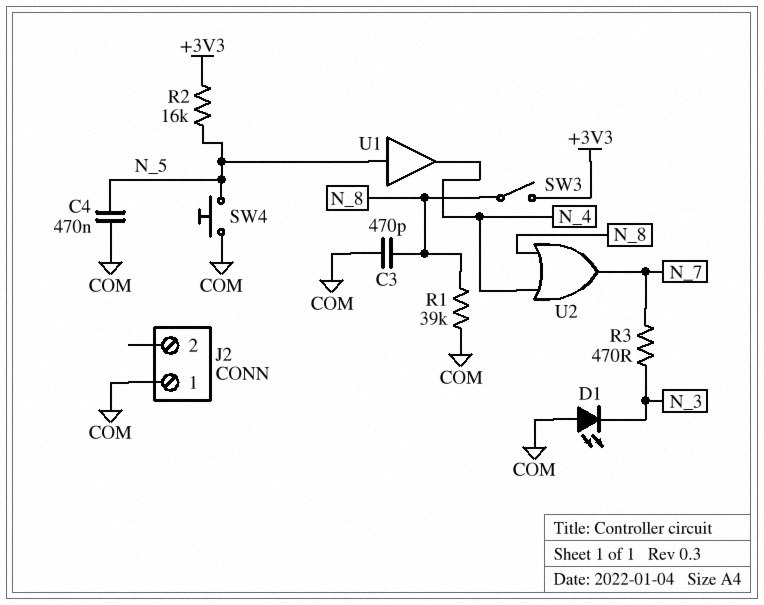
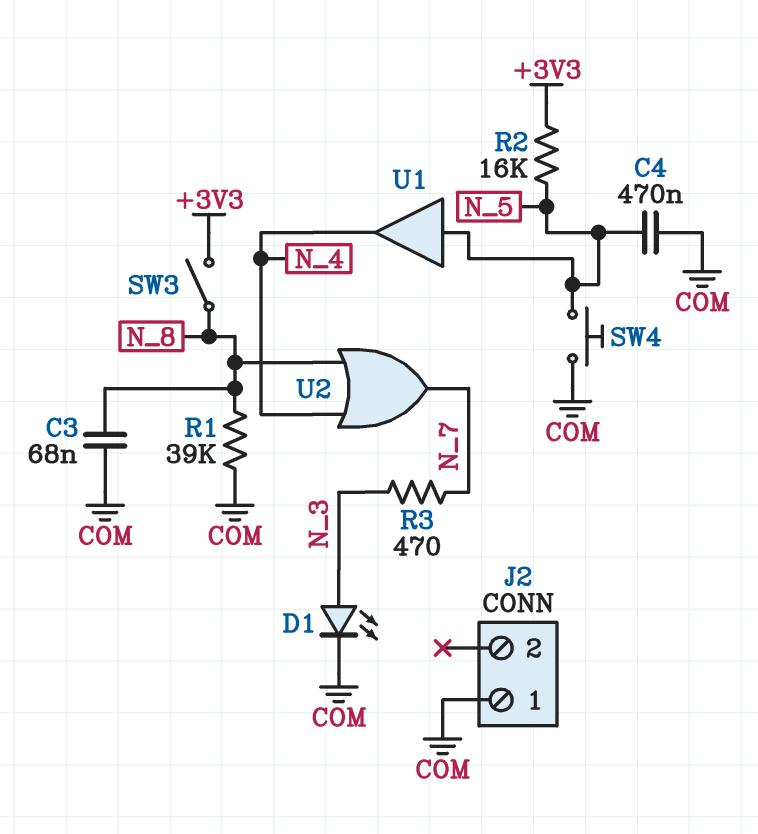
C3: 470pF (COM, N_8) -> 68nF (COM, N_8)
D1: LED (A COM, K N_3) -> LED (A N_3, K COM)

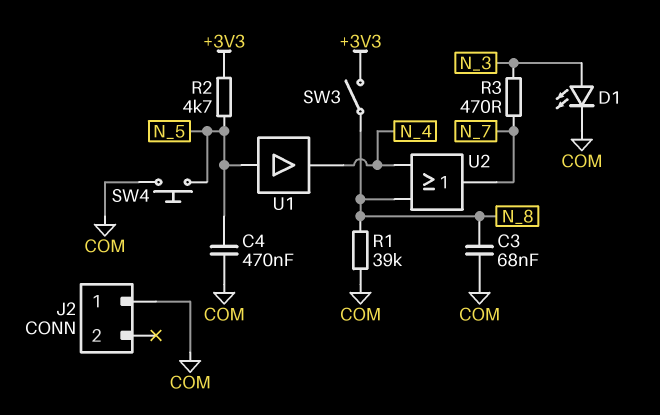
R2: 16k (+3V3, N_5) -> 4.7k (+3V3, N_5)

